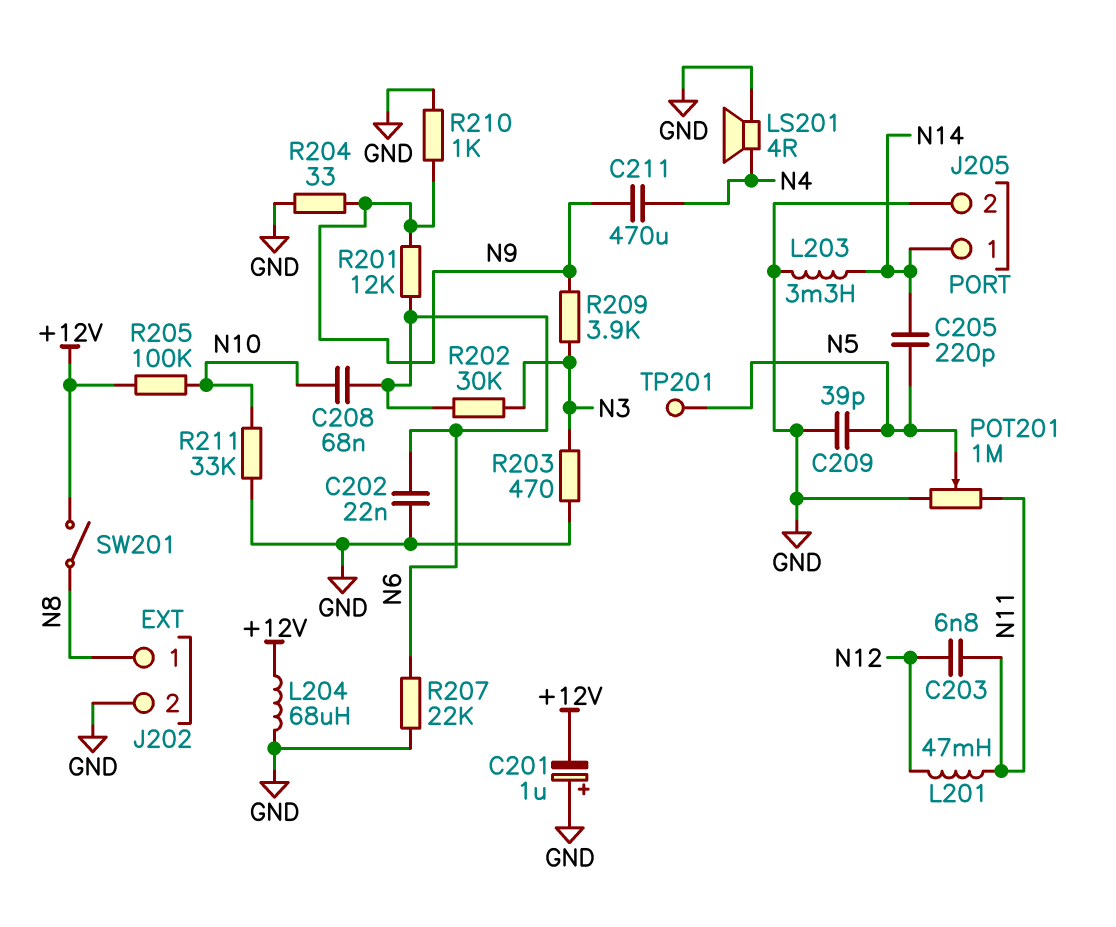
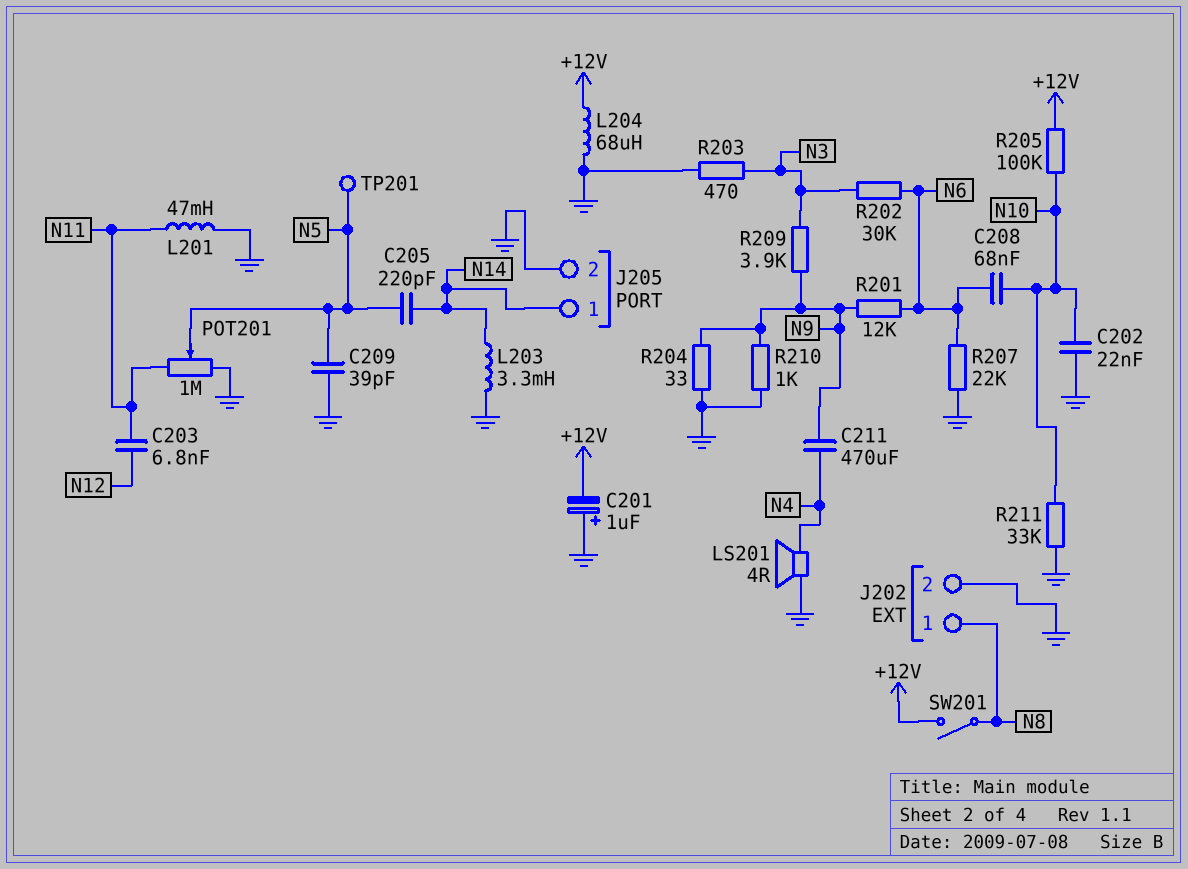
C202: 22nF (GND, N6) -> 22nF (GND, N10)
L201: 47mH (N11, N12) -> 47mH (GND, N11)

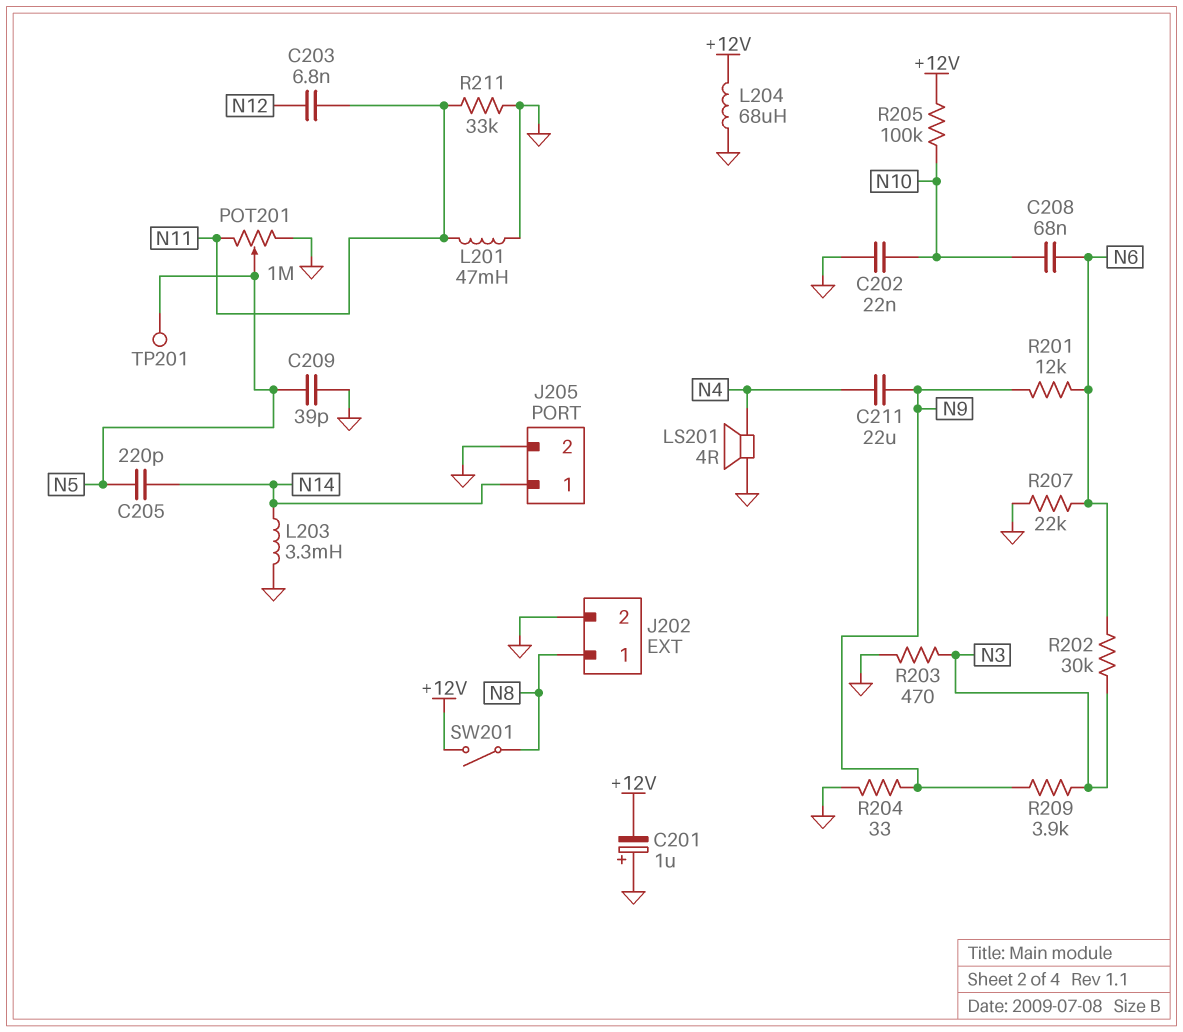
C211: 470uF (N4, N9) -> 22uF (N4, N9)
R210: 1k (GND, N9) -> none
R211: 33k (GND, N10) -> 33k (GND, N11)

